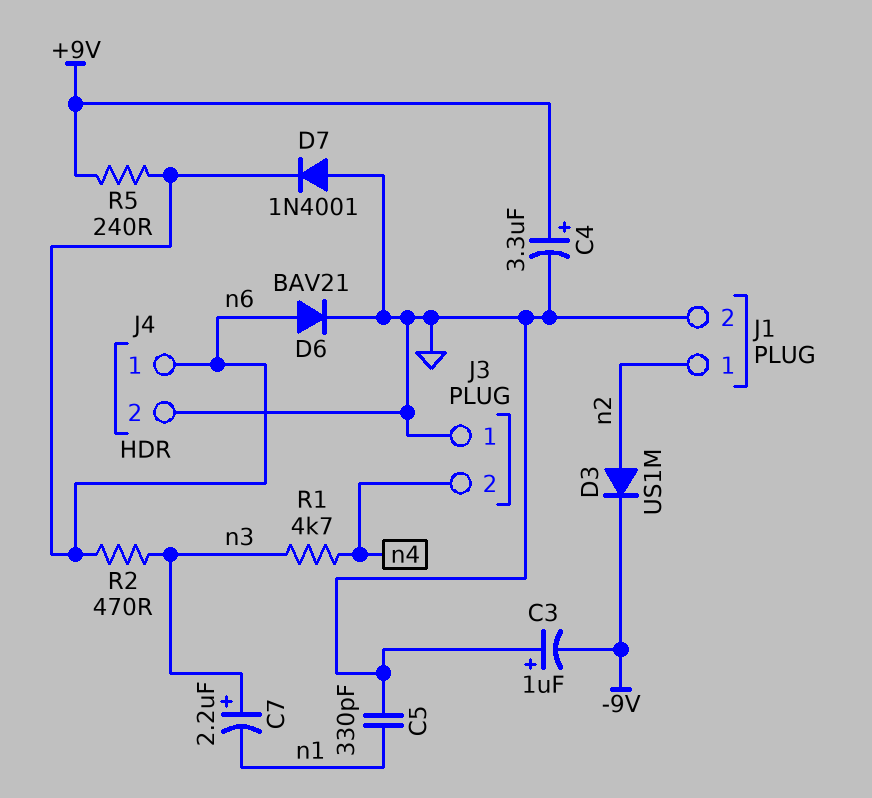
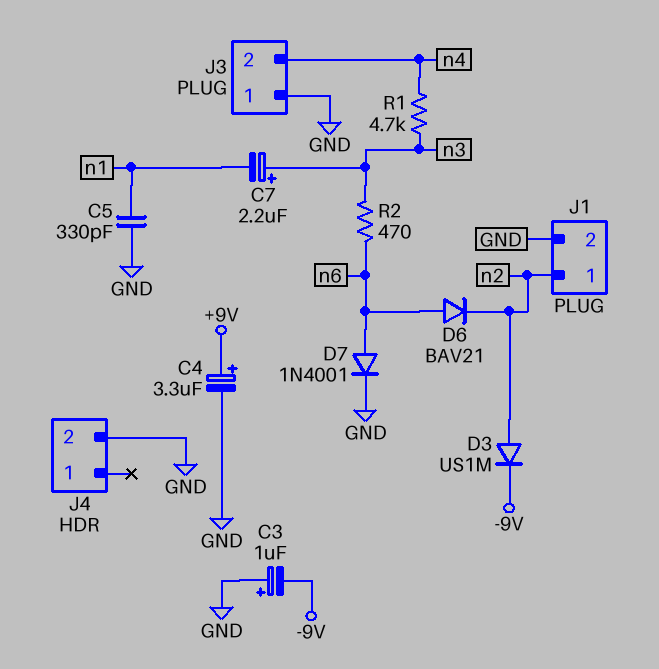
D6: diode BAV21 (A n6, K GND) -> diode BAV21 (A n6, K n2)
D7: diode 1N4001 (A GND, K n6) -> diode 1N4001 (A n6, K GND)
J4 pin 1: n6 -> none
R5: 240 (+9V, n6) -> none

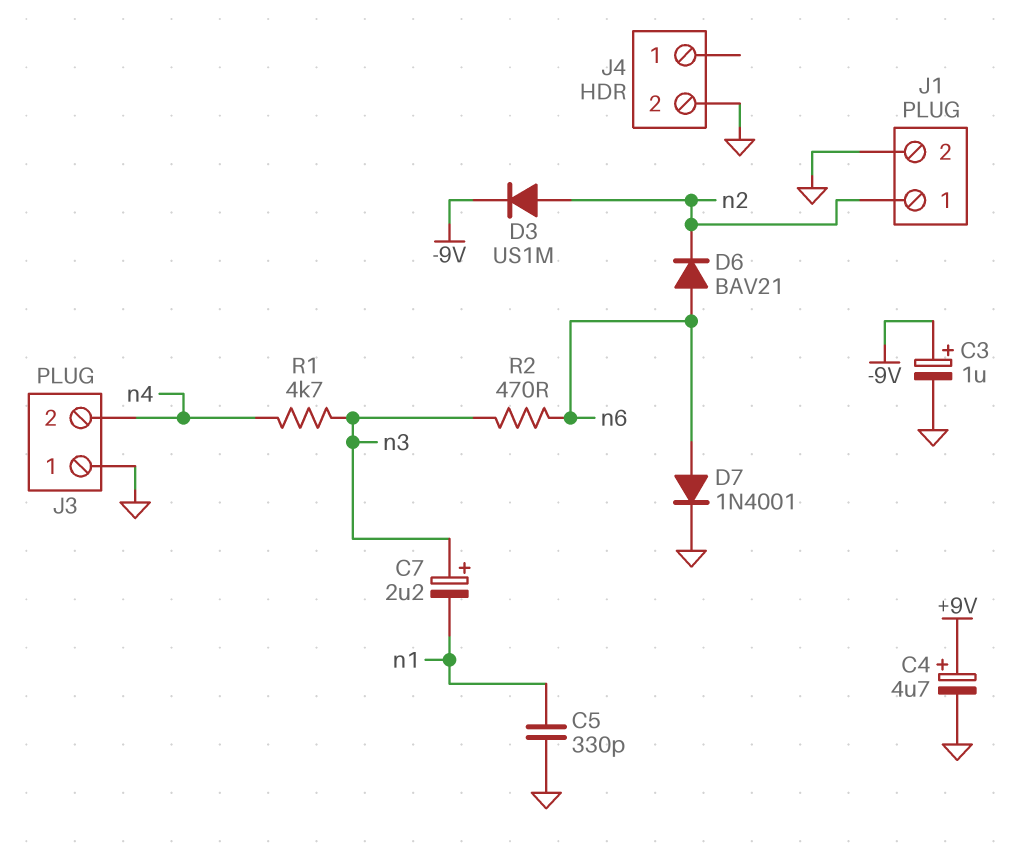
C3: 1uF (plus GND, minus -9V) -> 1uF (plus -9V, minus GND)
C4: 3.3uF (plus +9V, minus GND) -> 4.7uF (plus +9V, minus GND)

